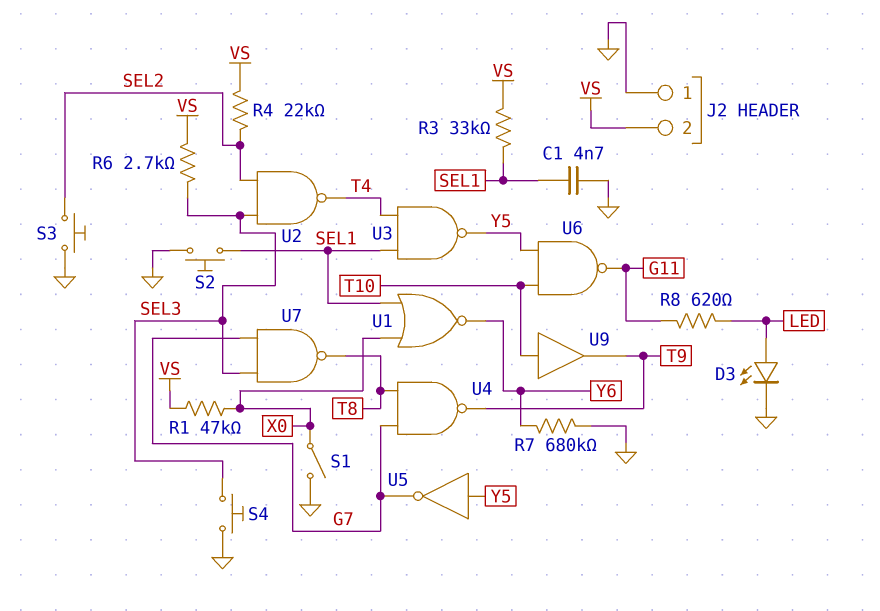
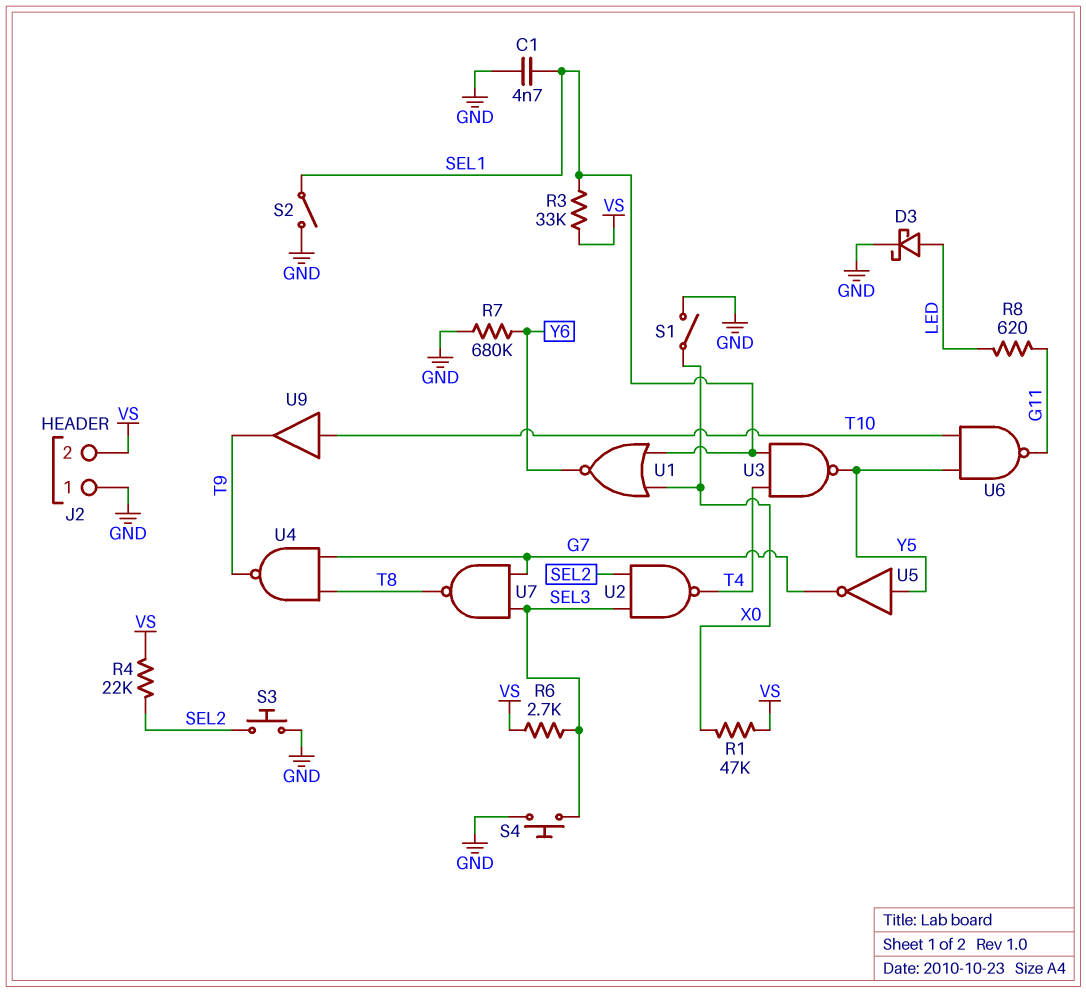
D3: LED (A LED, K GND) -> schottky (A LED, K GND)
S2: button (GND, SEL1) -> switch (GND, SEL1)

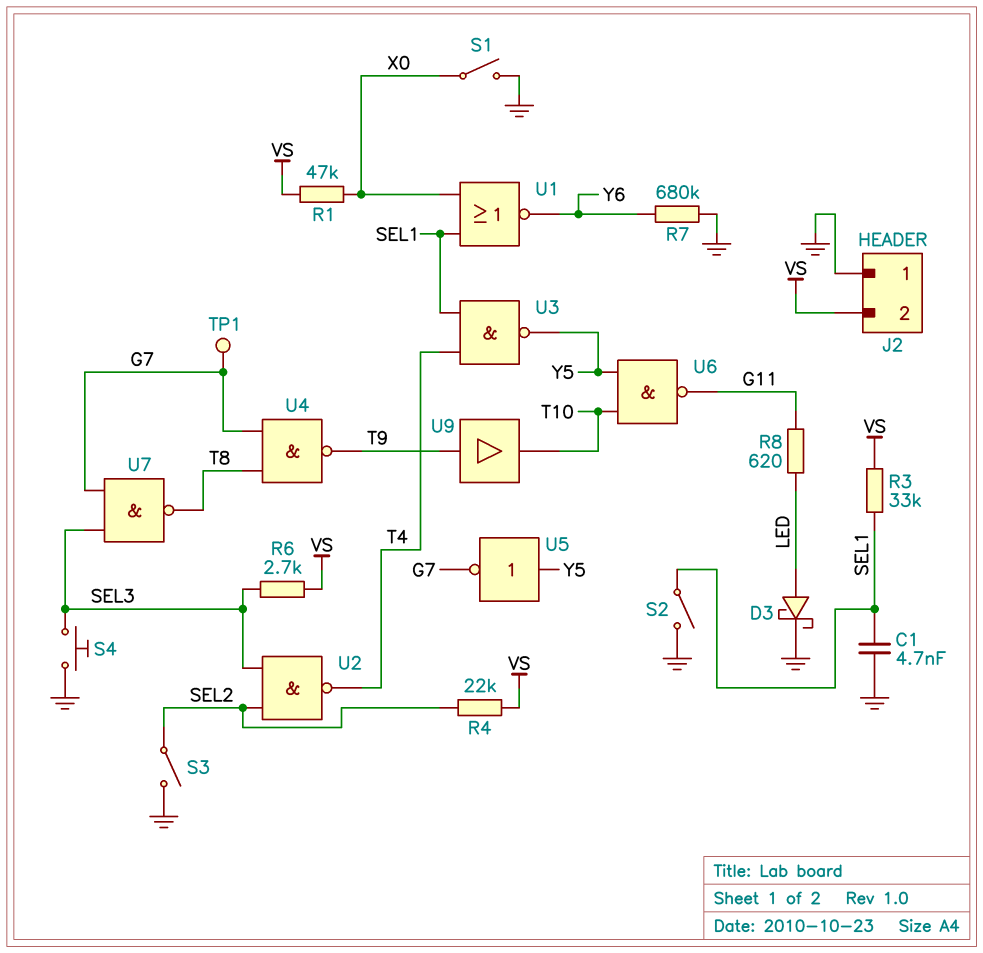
S3: button (GND, SEL2) -> switch (GND, SEL2)
TP1: none -> test point (G7)
U9: buffer (in T10, out T9) -> buffer (in T9, out T10)

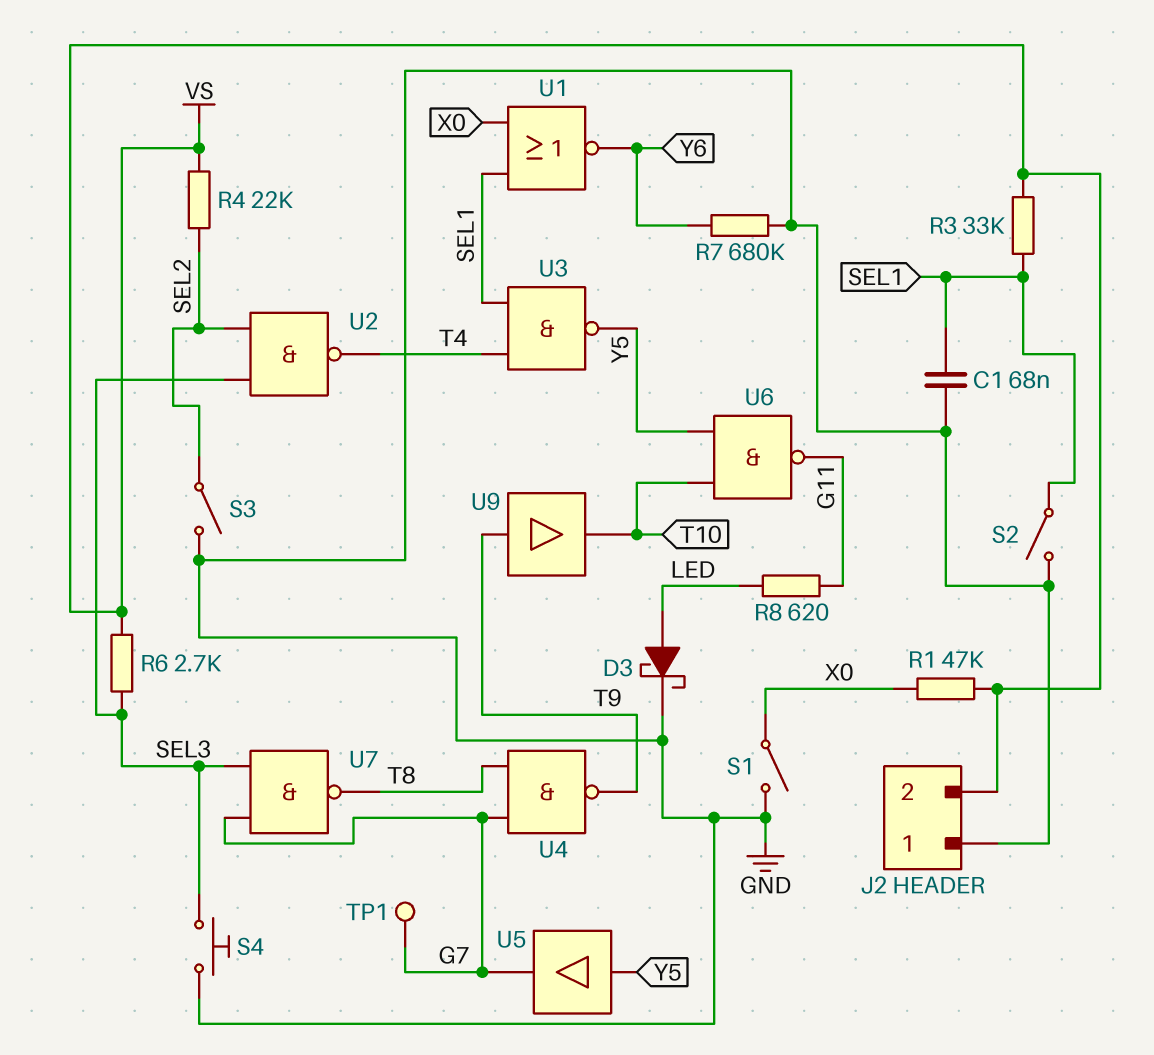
C1: 4.7nF (GND, SEL1) -> 68nF (GND, SEL1)
U5: NOT (in Y5, out G7) -> buffer (in Y5, out G7)

